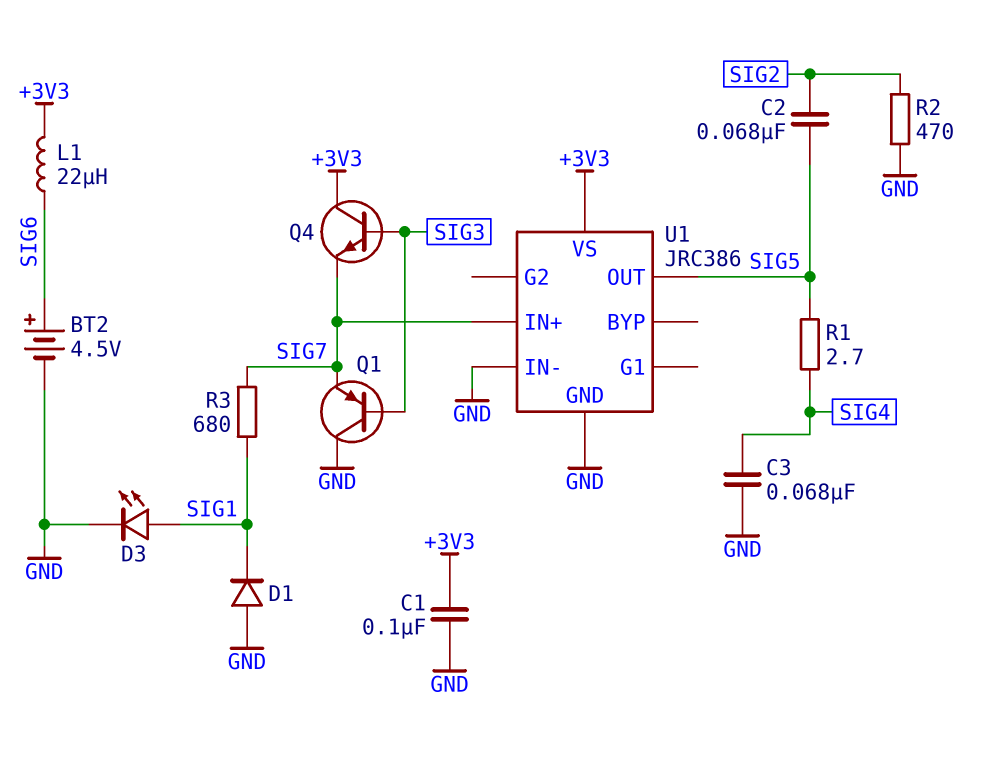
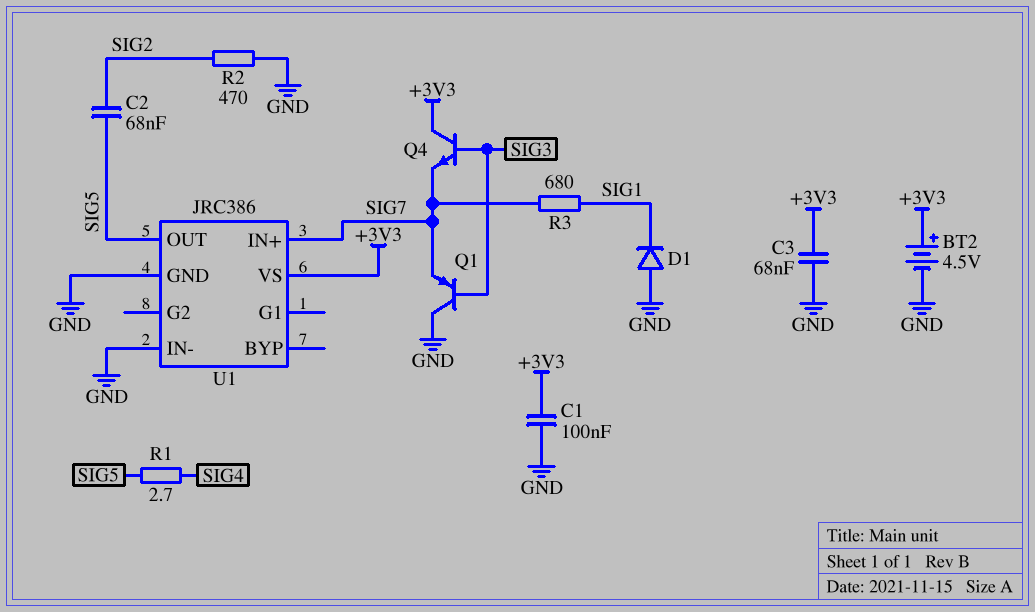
BT2: 4.5V (plus SIG6, minus GND) -> 4.5V (plus +3V3, minus GND)
C3: 68nF (GND, SIG4) -> 68nF (+3V3, GND)
D3: LED (A SIG1, K GND) -> none
L1: 22uH (+3V3, SIG6) -> none

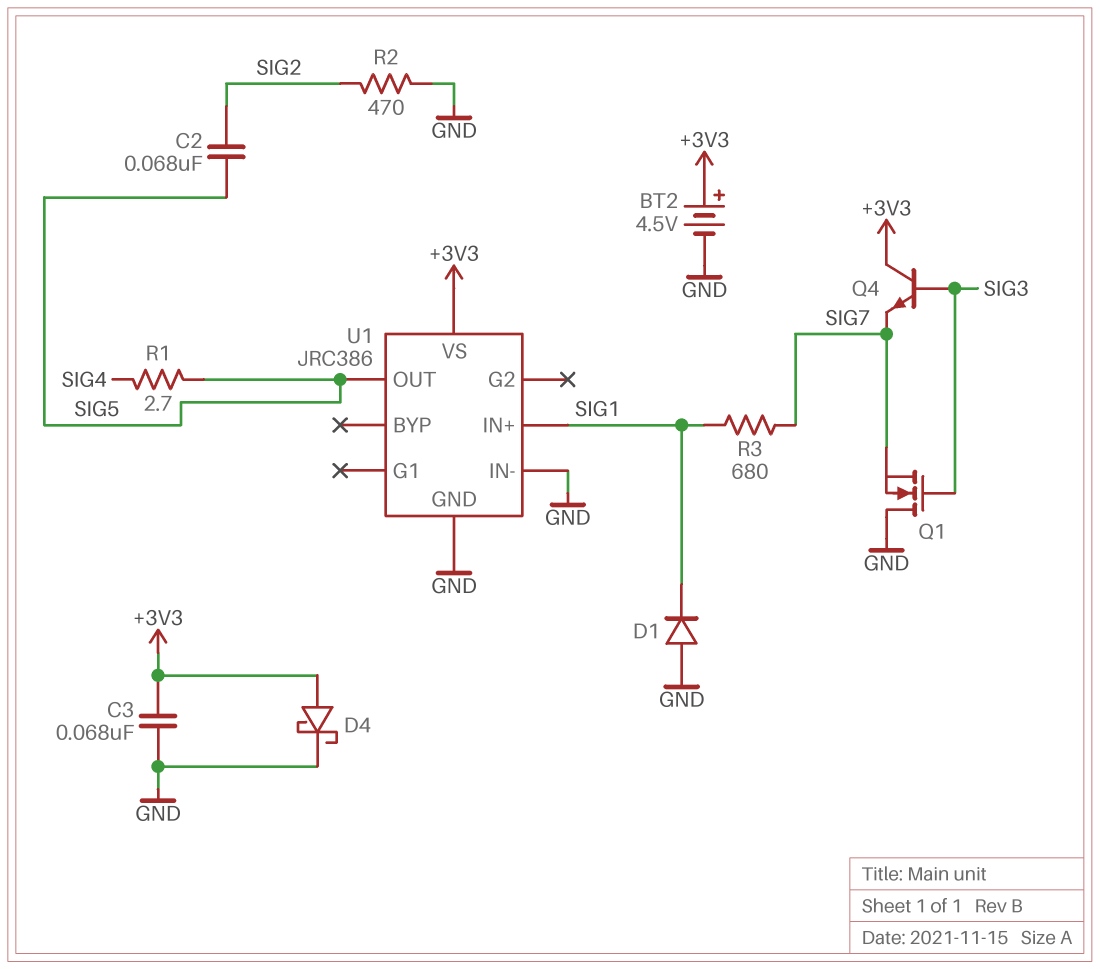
C1: 100nF (+3V3, GND) -> none
D4: none -> schottky (A +3V3, K GND)
Q1: PNP (B SIG3, C GND, E SIG7) -> NMOS (G SIG3, D GND, S SIG7)
U1 pin IN+: SIG7 -> SIG1

